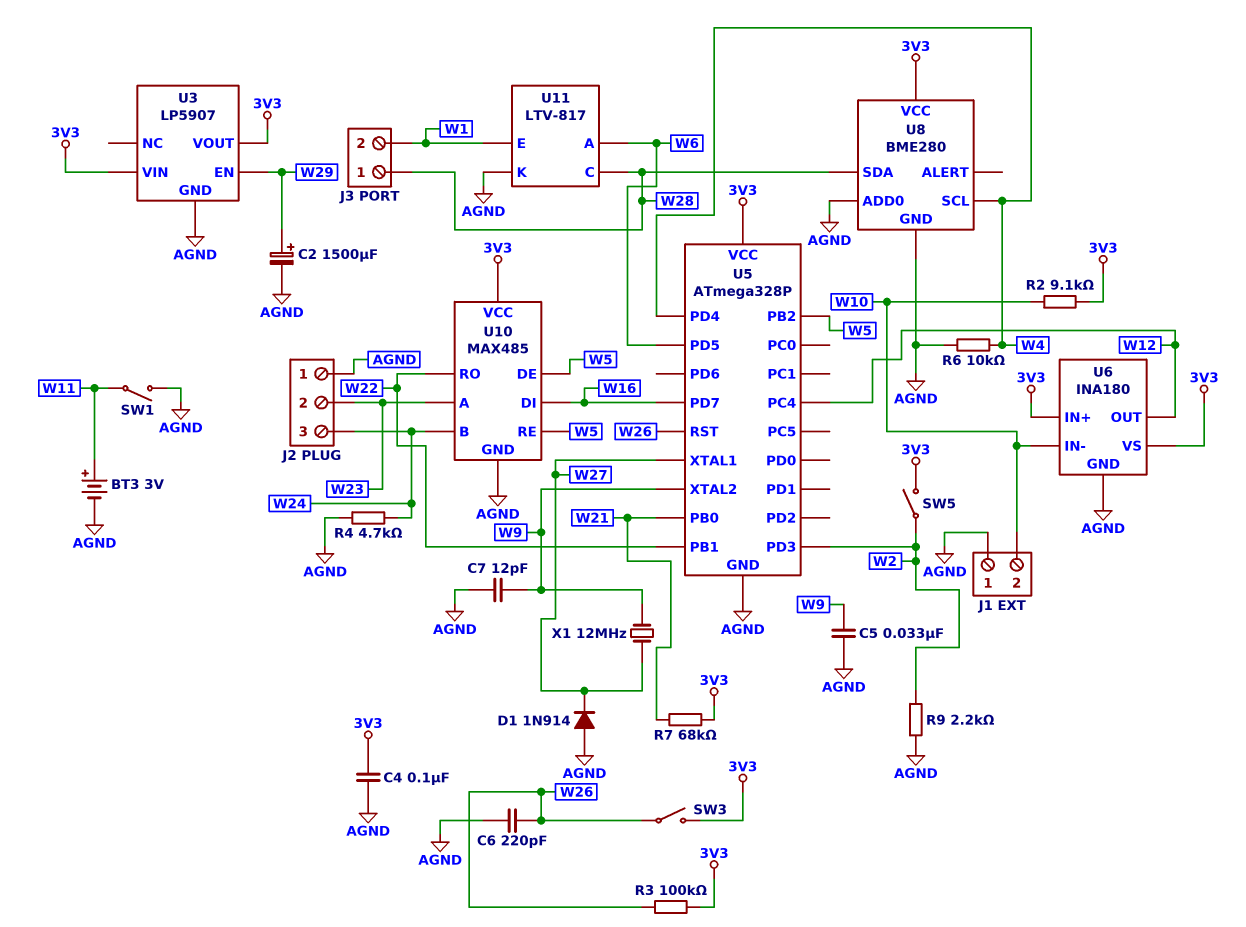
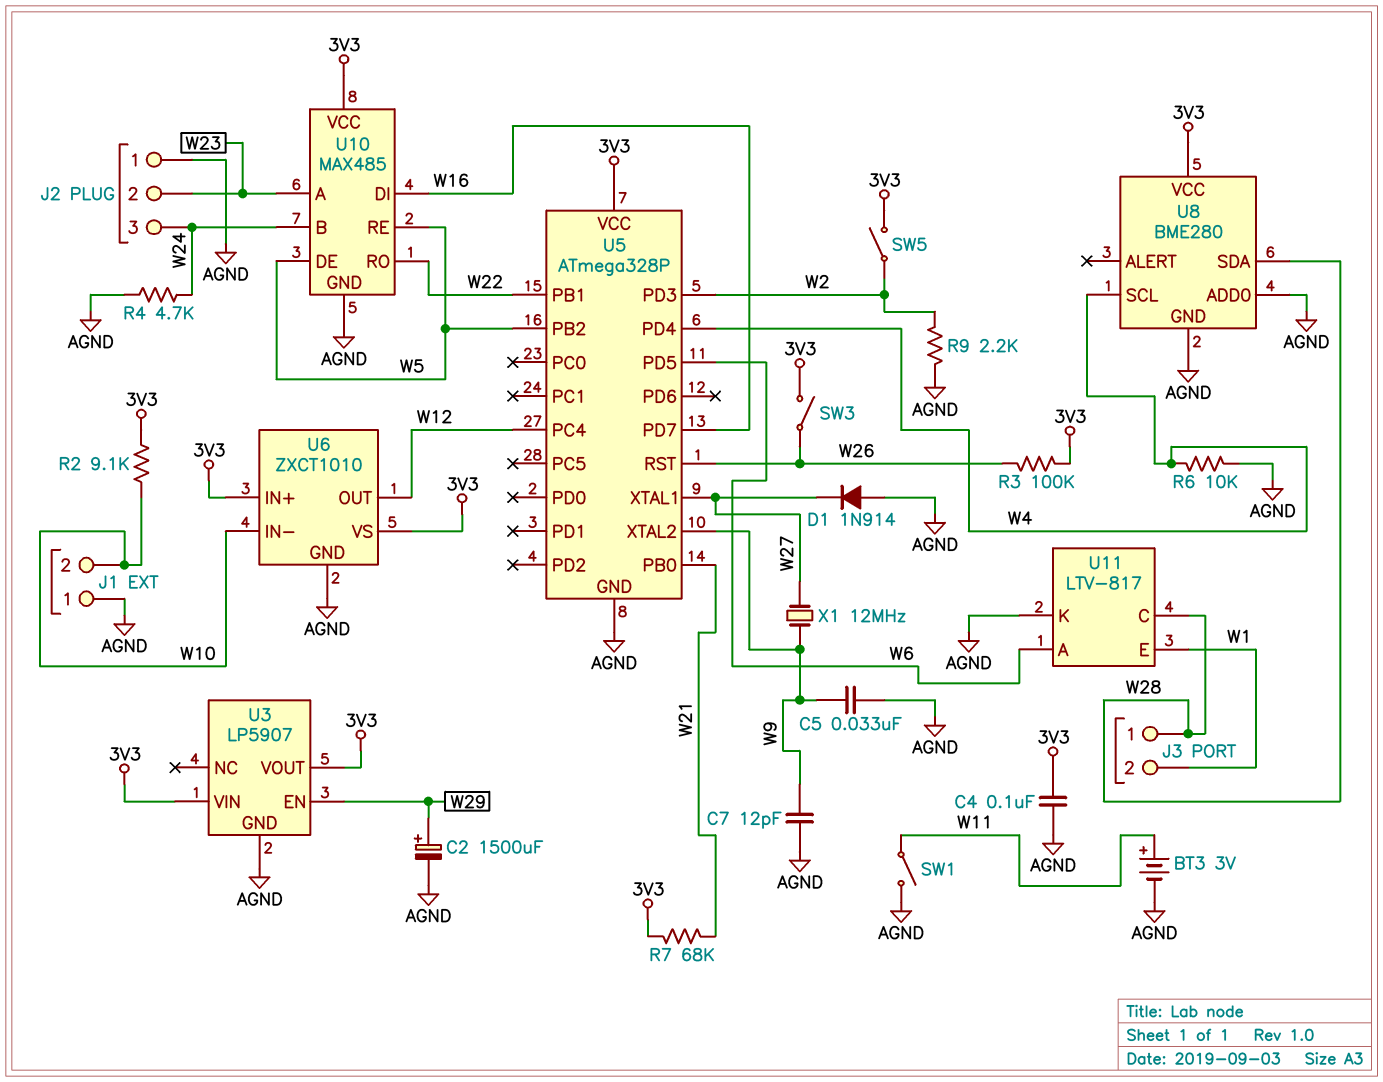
C6: 220pF (AGND, W26) -> none
U6: INA180 -> ZXCT1010

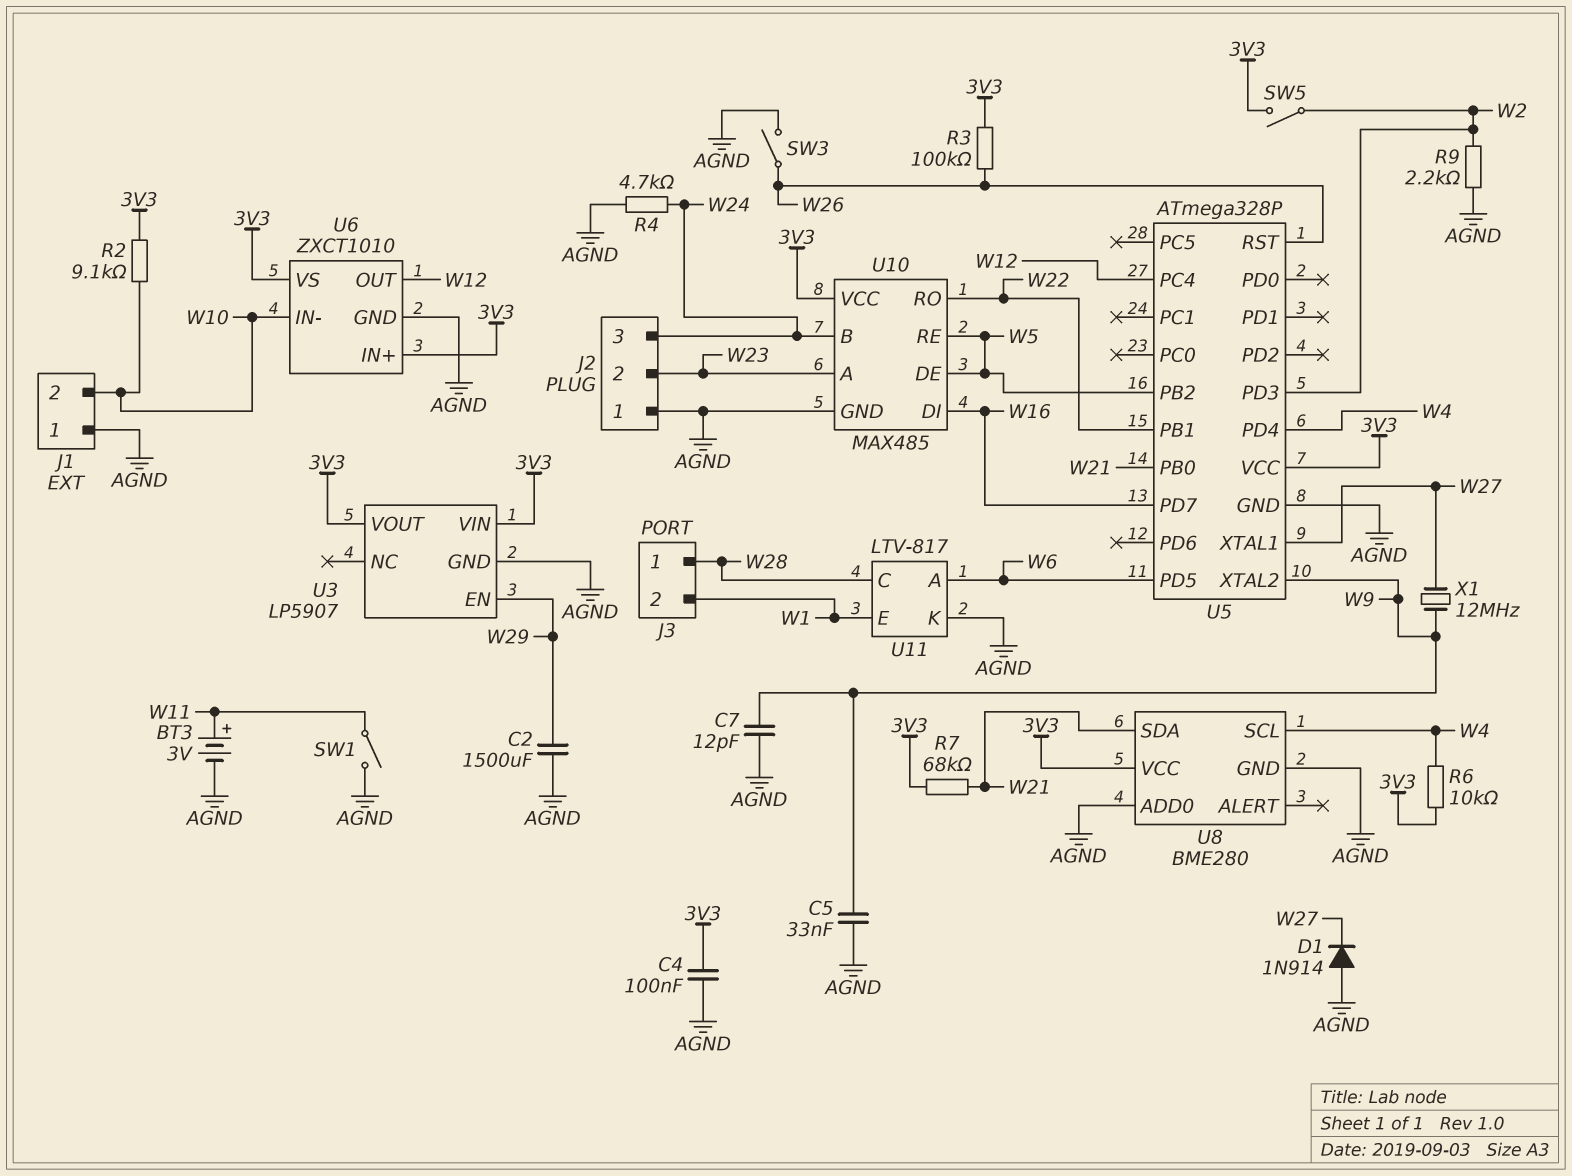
C2: 1500uF (plus W29, minus AGND) -> 1500uF (AGND, W29)
R6: 10k (AGND, W4) -> 10k (3V3, W4)
SW3: switch (3V3, W26) -> switch (AGND, W26)
U8 pin SDA: W28 -> W21

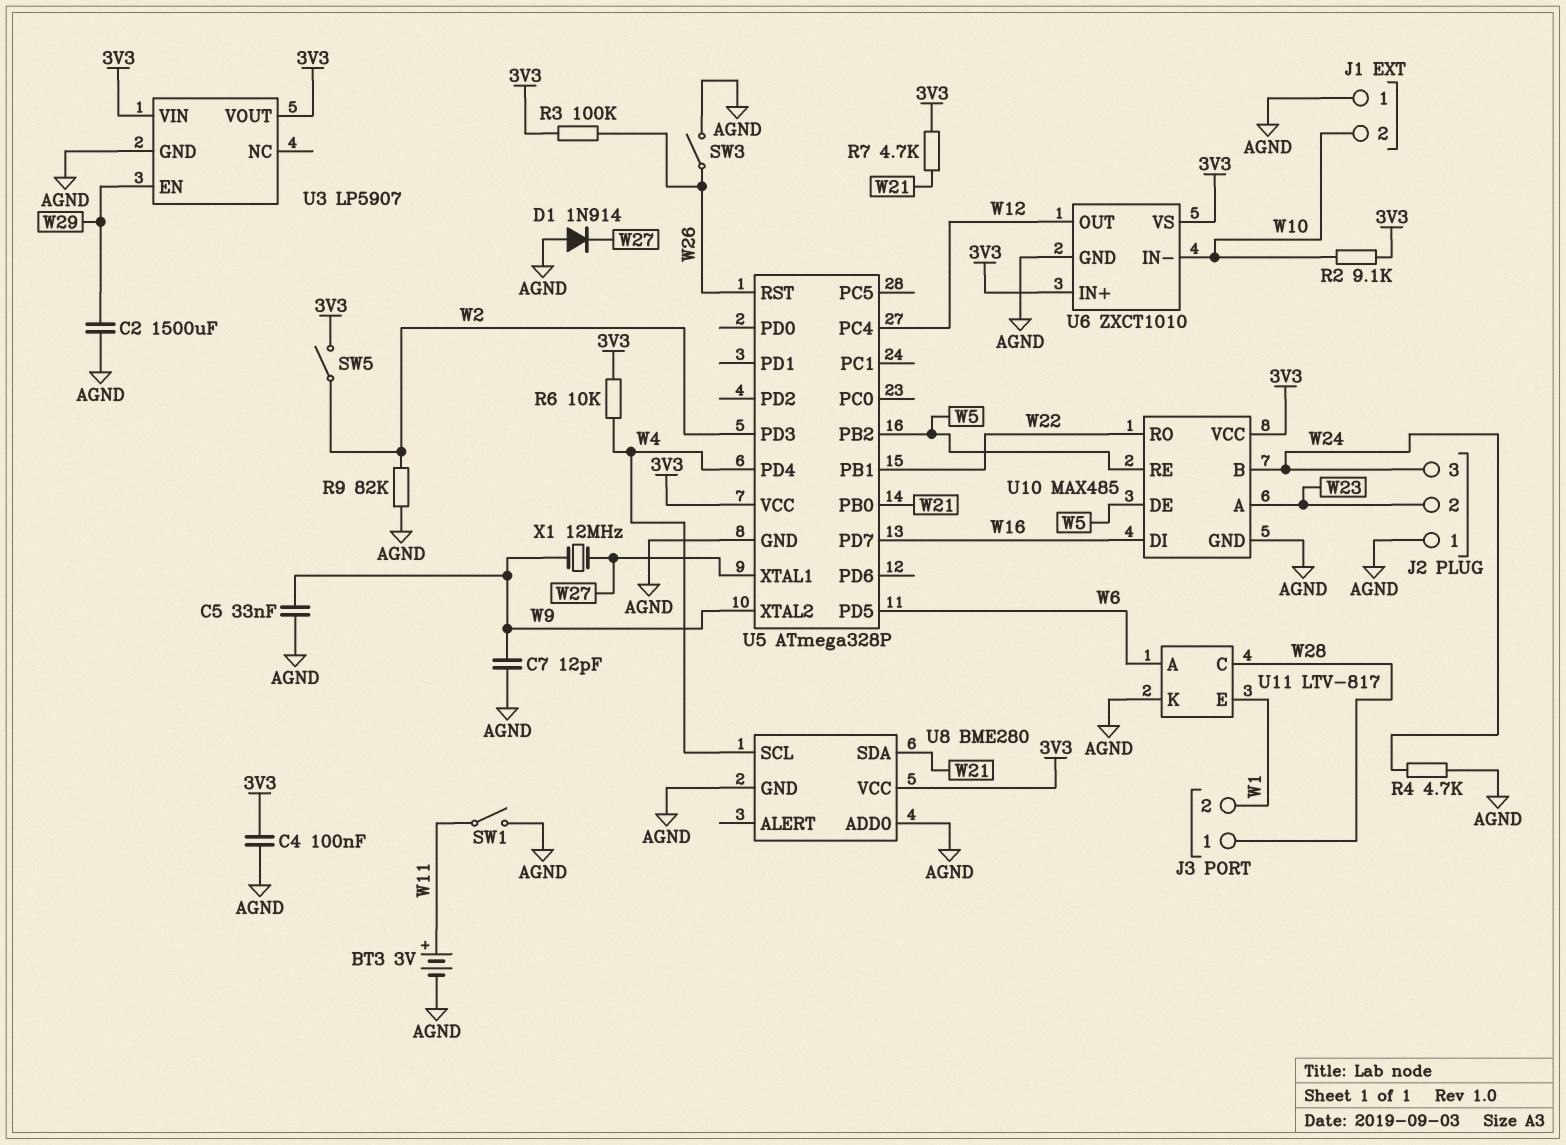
R7: 68k (3V3, W21) -> 4.7k (3V3, W21)
R9: 2.2k (AGND, W2) -> 82k (AGND, W2)

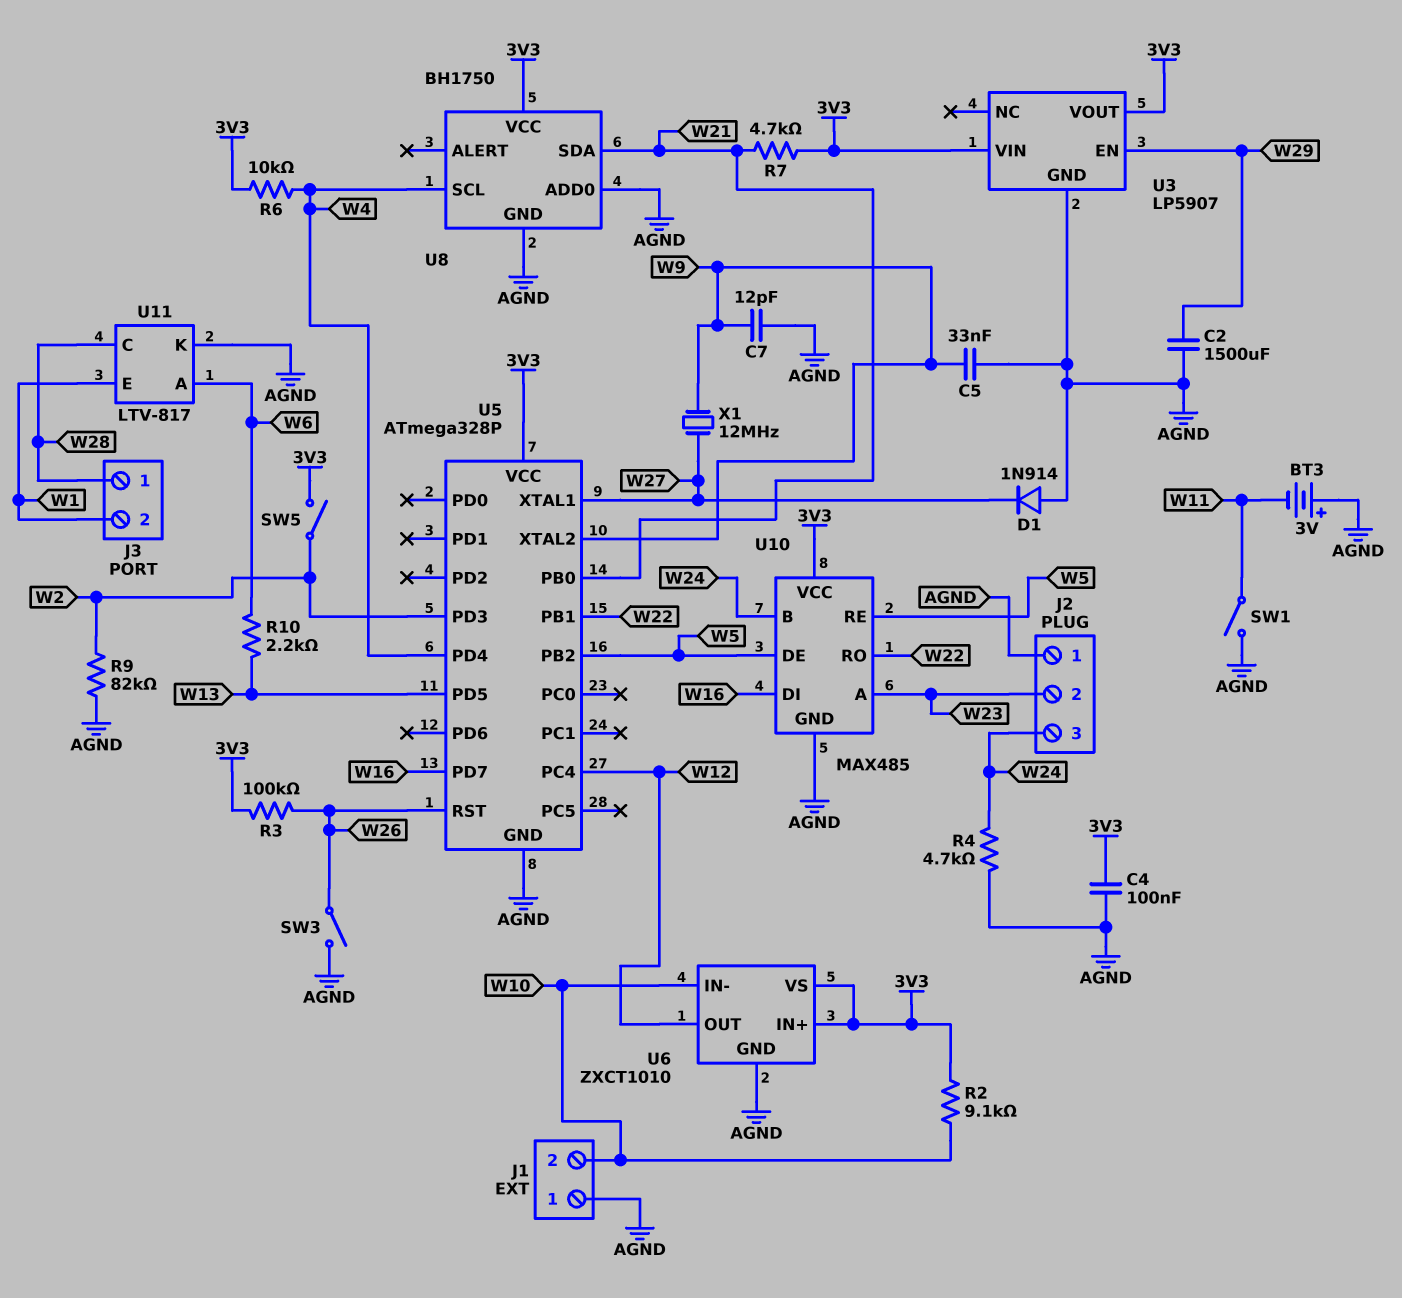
BT3: 3V (plus W11, minus AGND) -> 3V (plus AGND, minus W11)
R10: none -> 2.2k (W6, W13)
U5 pin PD5: W6 -> W13
U8: BME280 -> BH1750

